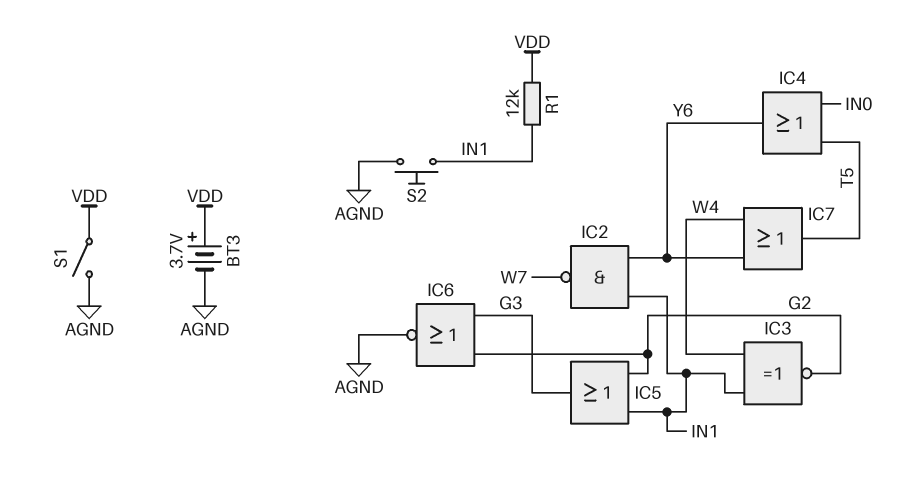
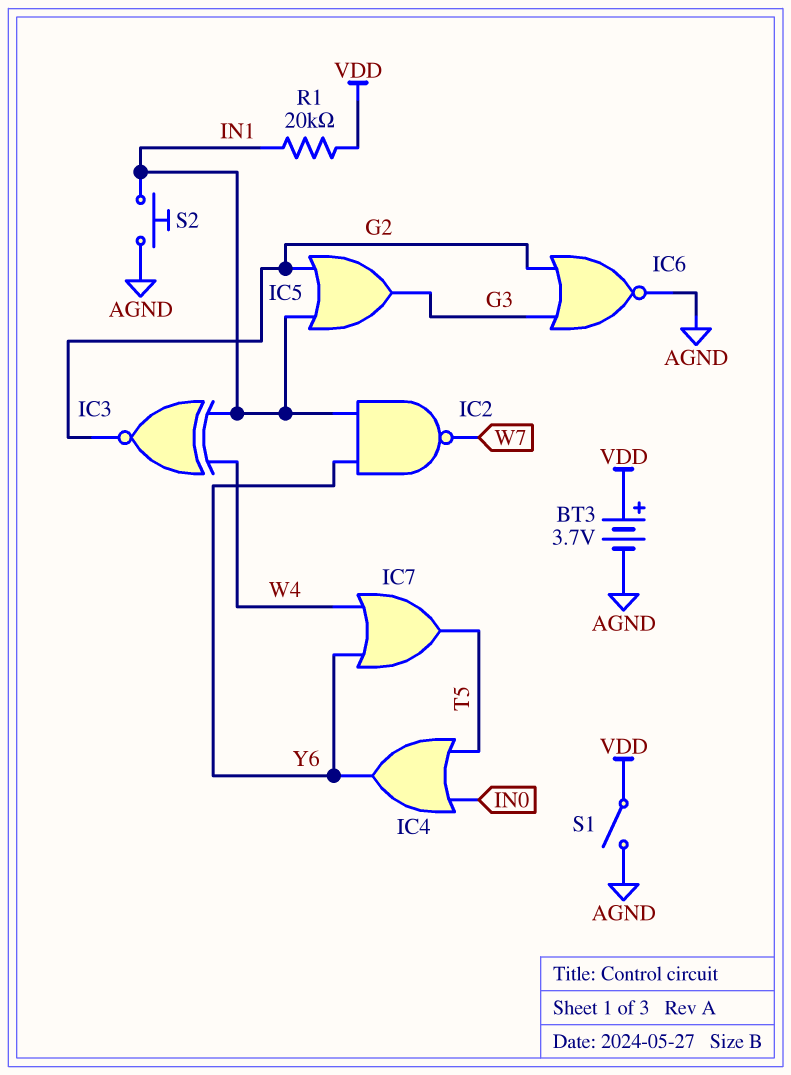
R1: 12k (IN1, VDD) -> 20k (IN1, VDD)

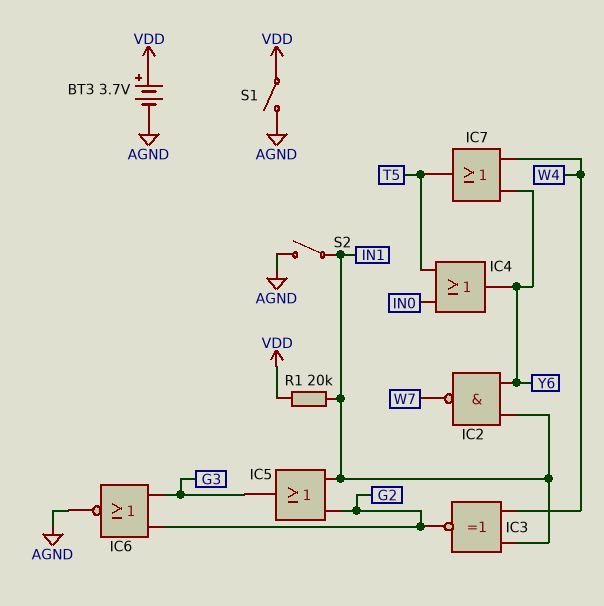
S2: button (AGND, IN1) -> switch (AGND, IN1)

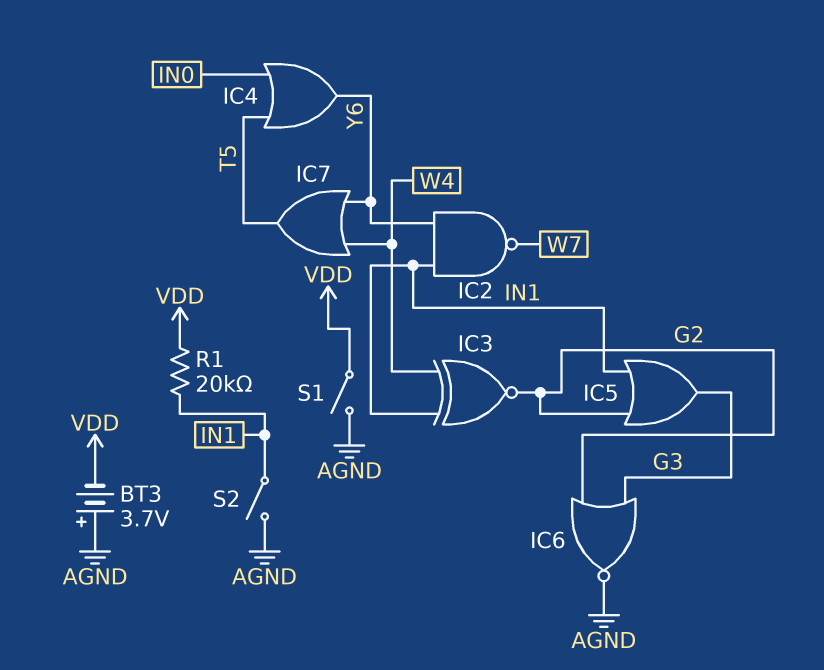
BT3: 3.7V (plus VDD, minus AGND) -> 3.7V (plus AGND, minus VDD)

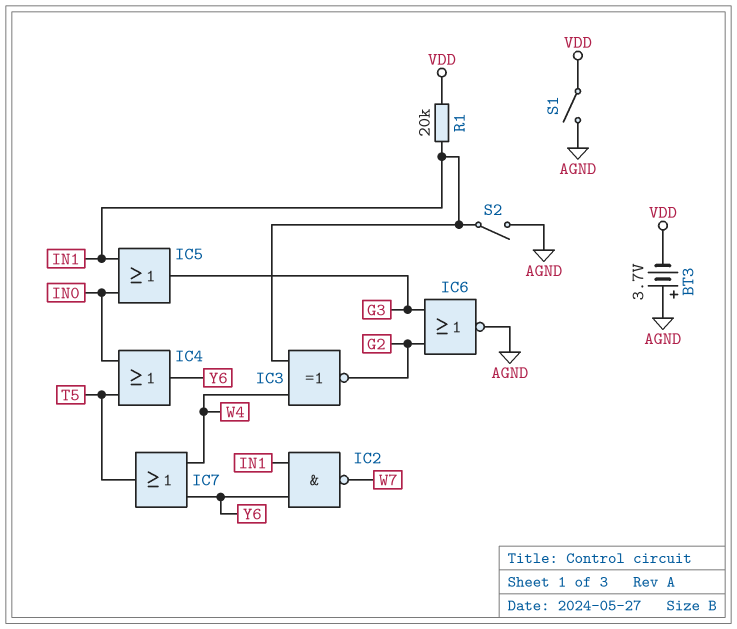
IC5: OR (in G2, in IN1, out G3) -> OR (in IN0, in IN1, out G3)

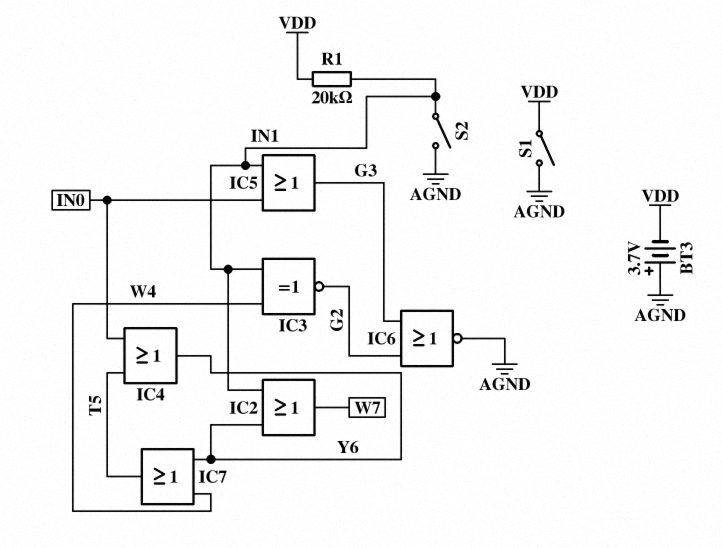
IC2: NAND (in IN1, in Y6, out W7) -> OR (in IN1, in Y6, out W7)

